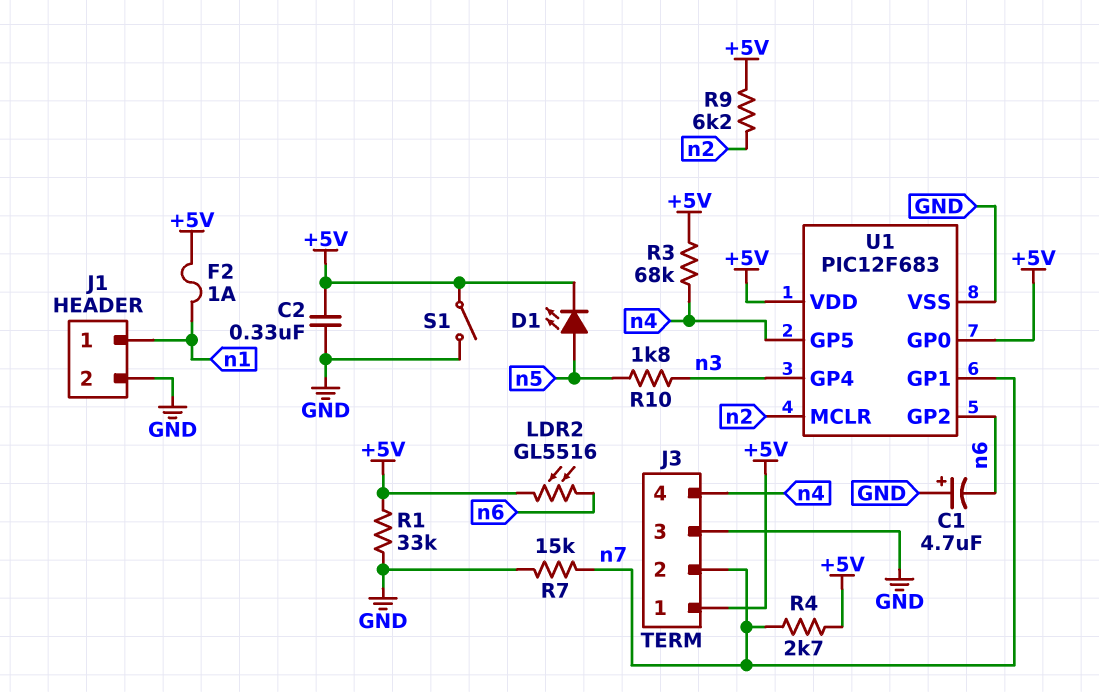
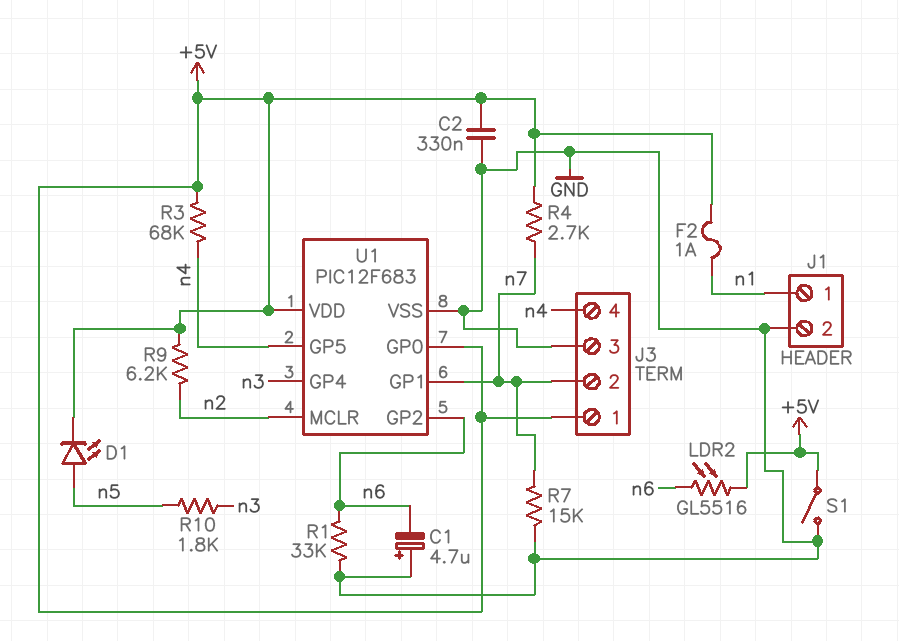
R1: 33k (+5V, GND) -> 33k (GND, n6)

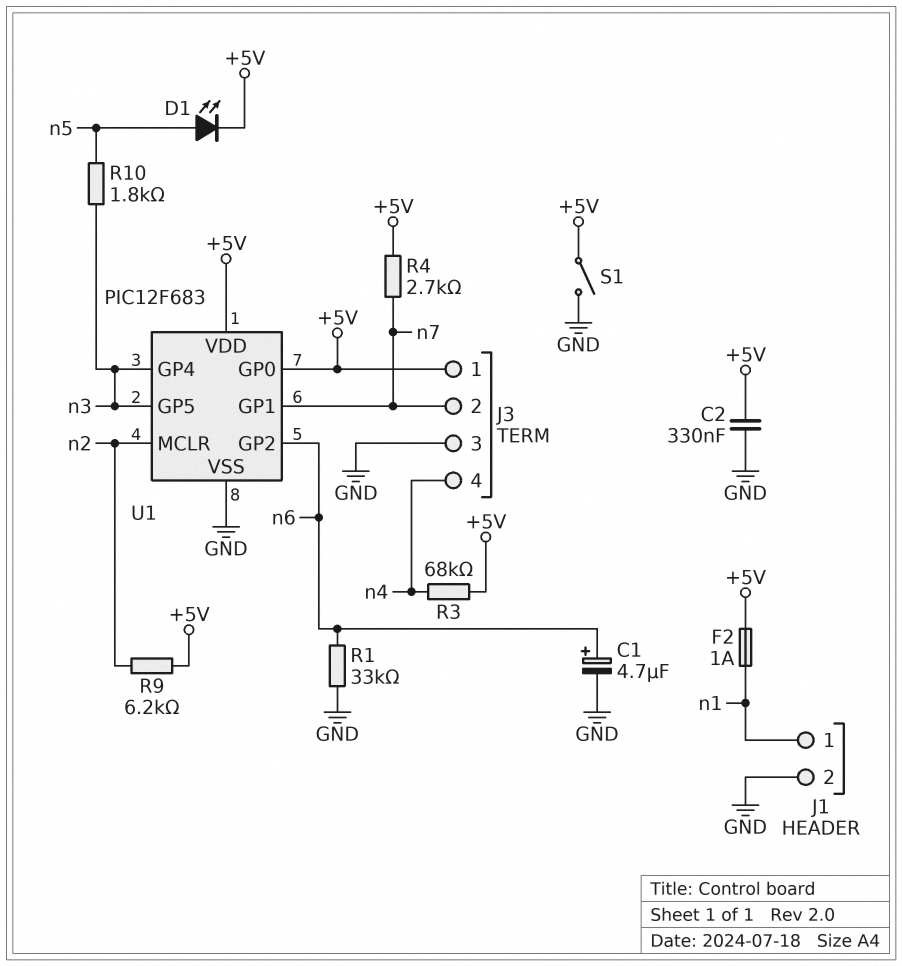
C1: 4.7uF (plus GND, minus n6) -> 4.7uF (plus n6, minus GND)
LDR2: GL5516 (+5V, n6) -> none
R7: 15k (GND, n7) -> none
U1 pin GP5: n4 -> n3

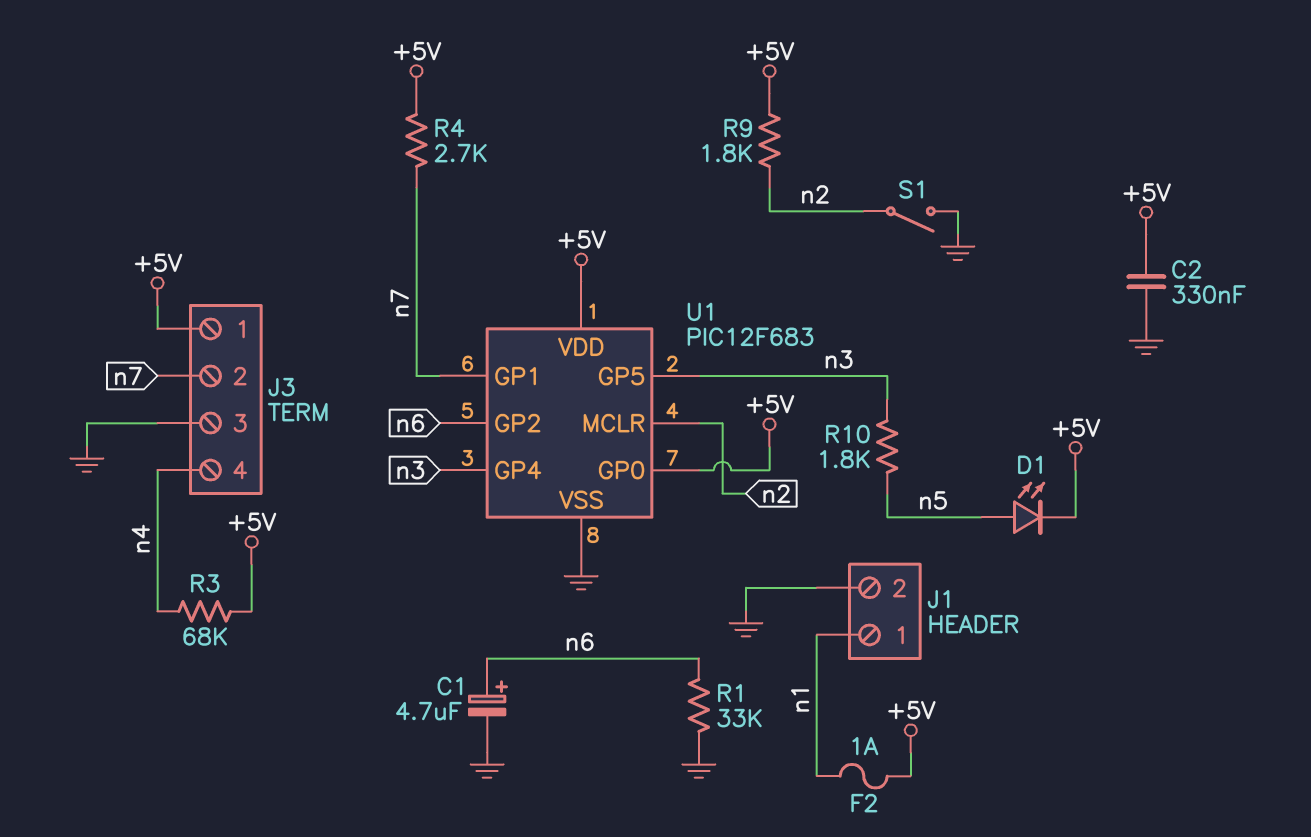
R9: 6.2k (+5V, n2) -> 1.8k (+5V, n2)
S1: switch (+5V, GND) -> switch (GND, n2)

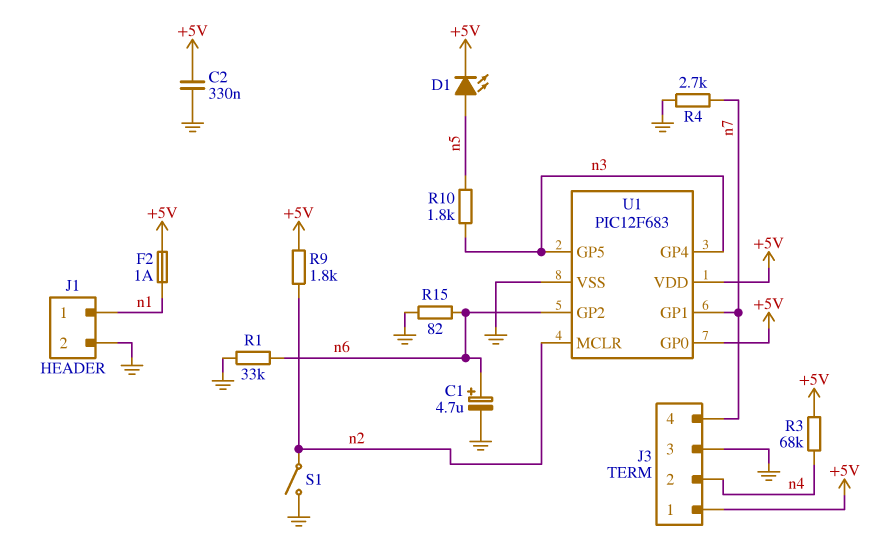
J3 pin 2: n7 -> n4
J3 pin 4: n4 -> n7
R4: 2.7k (+5V, n7) -> 2.7k (GND, n7)
R15: none -> 82 (GND, n6)

